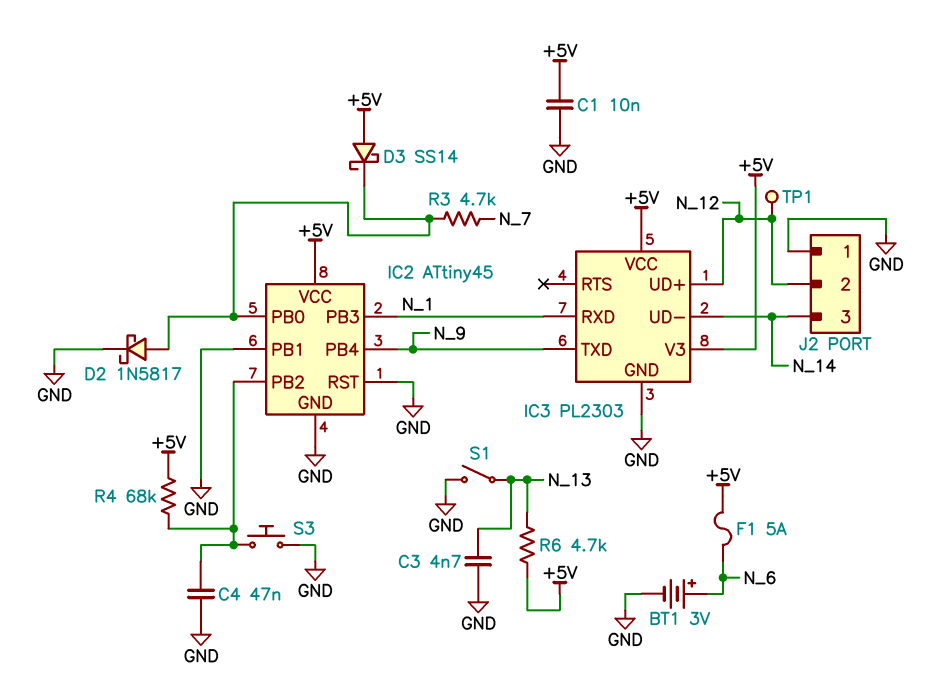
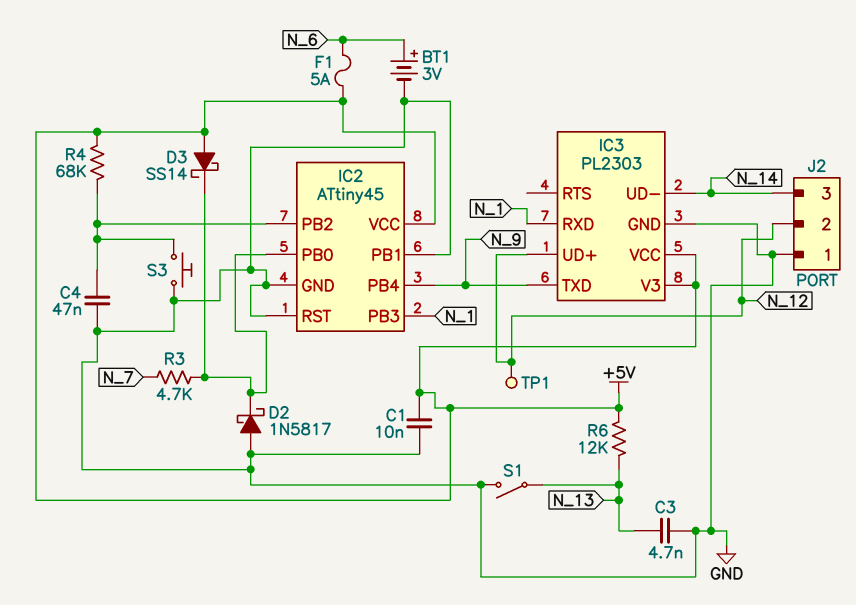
D2: schottky 1N5817 (A IC2/PB0, K GND) -> schottky 1N5817 (A GND, K IC2/PB0)
R6: 4.7k (+5V, N_13) -> 12k (+5V, N_13)

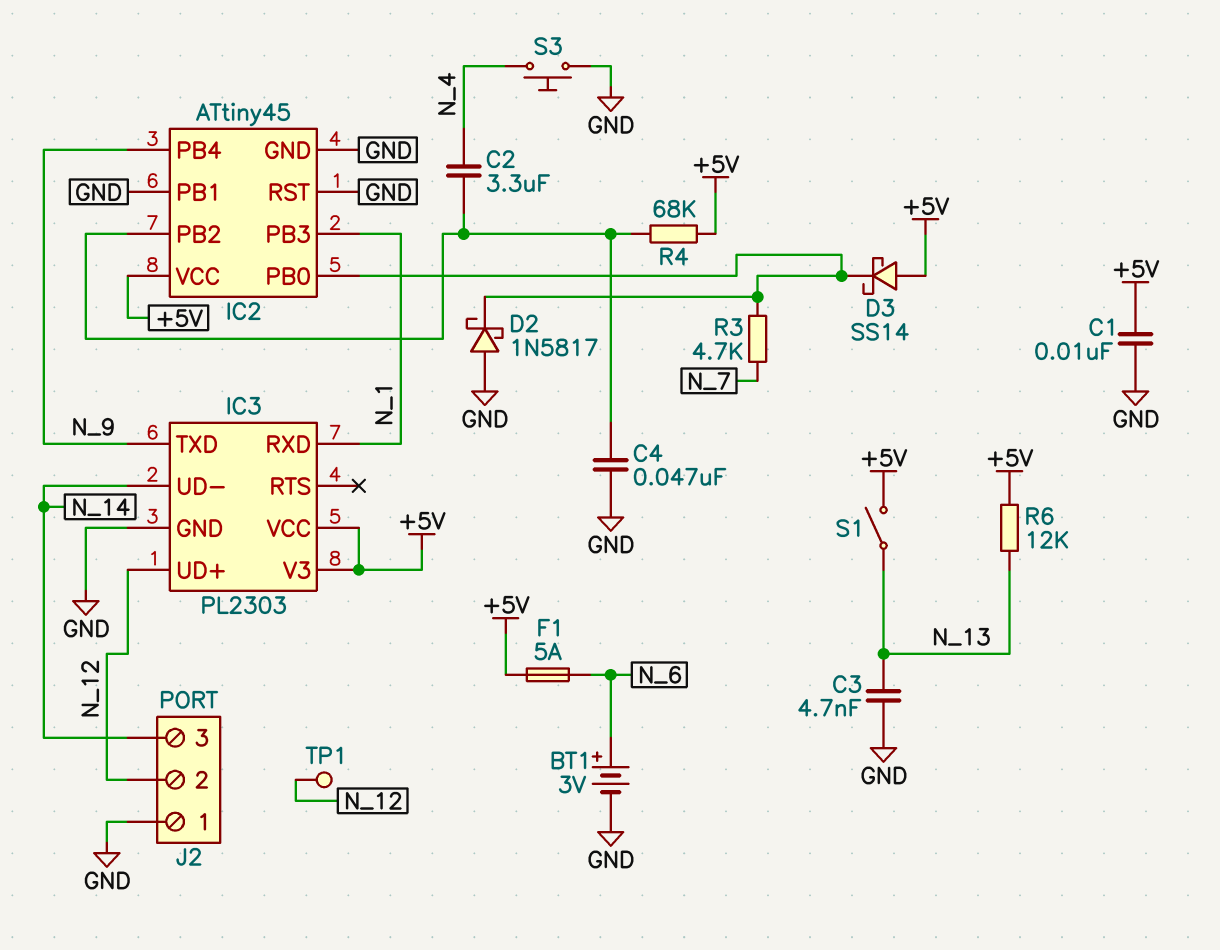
C2: none -> 3.3uF (IC2/PB2, N_4)
S1: switch (GND, N_13) -> switch (+5V, N_13)
S3: button (GND, IC2/PB2) -> button (GND, N_4)

